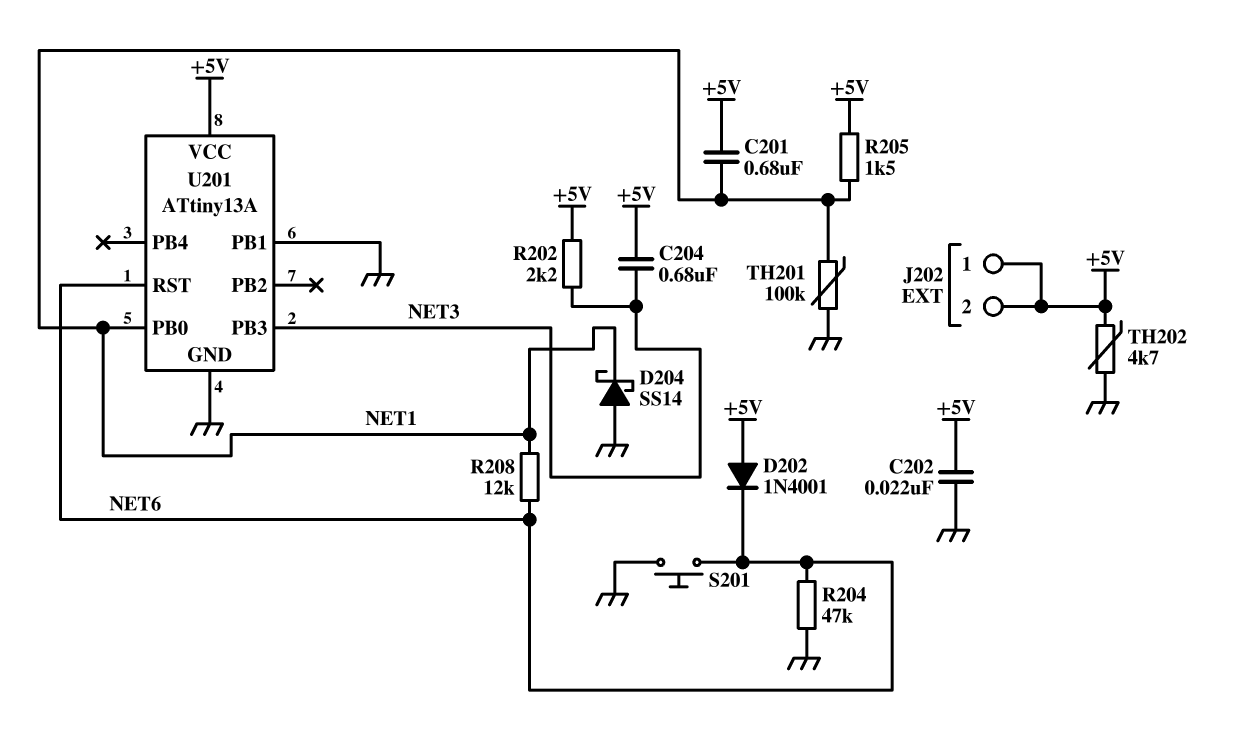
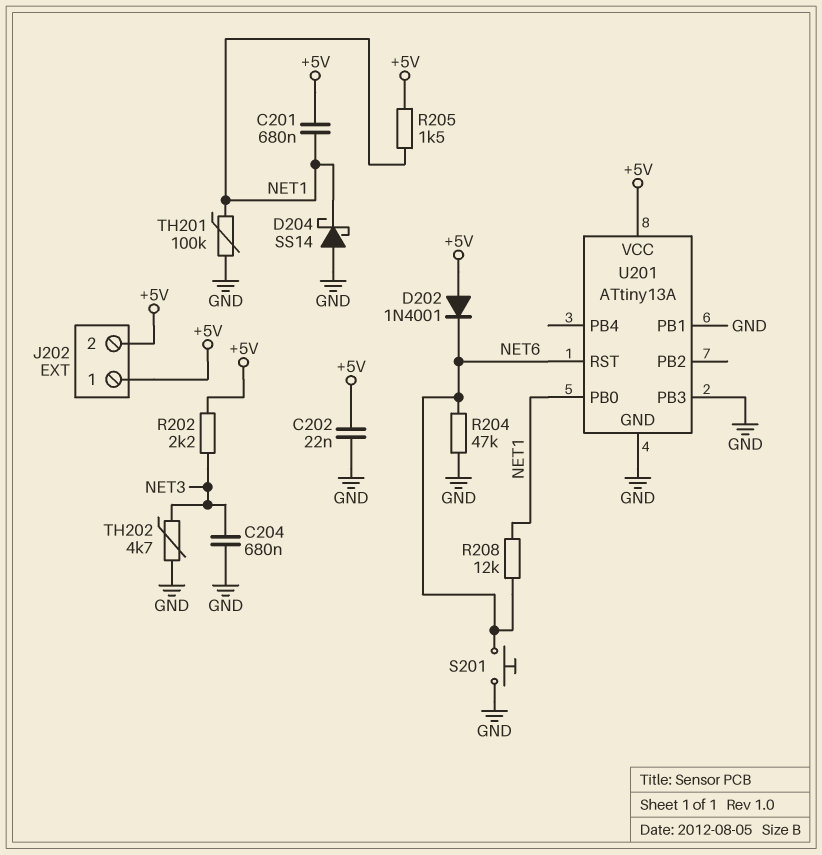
C204: 680nF (+5V, NET3) -> 680nF (GND, NET3)
TH202: 4.7k (+5V, GND) -> 4.7k (GND, NET3)
U201 pin PB3: NET3 -> GND

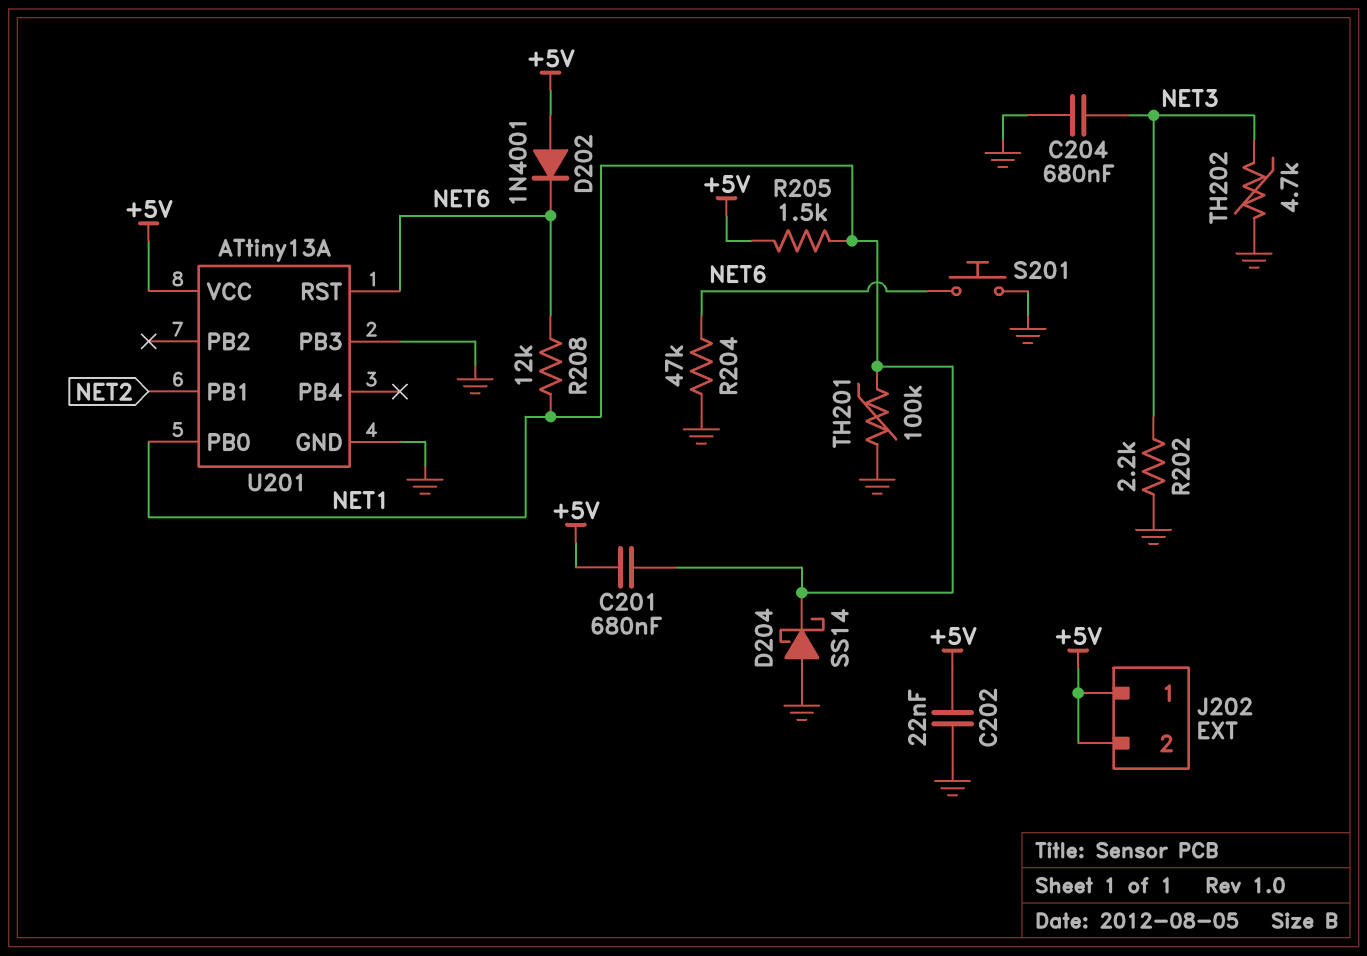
R202: 2.2k (+5V, NET3) -> 2.2k (GND, NET3)
U201 pin PB1: GND -> NET2

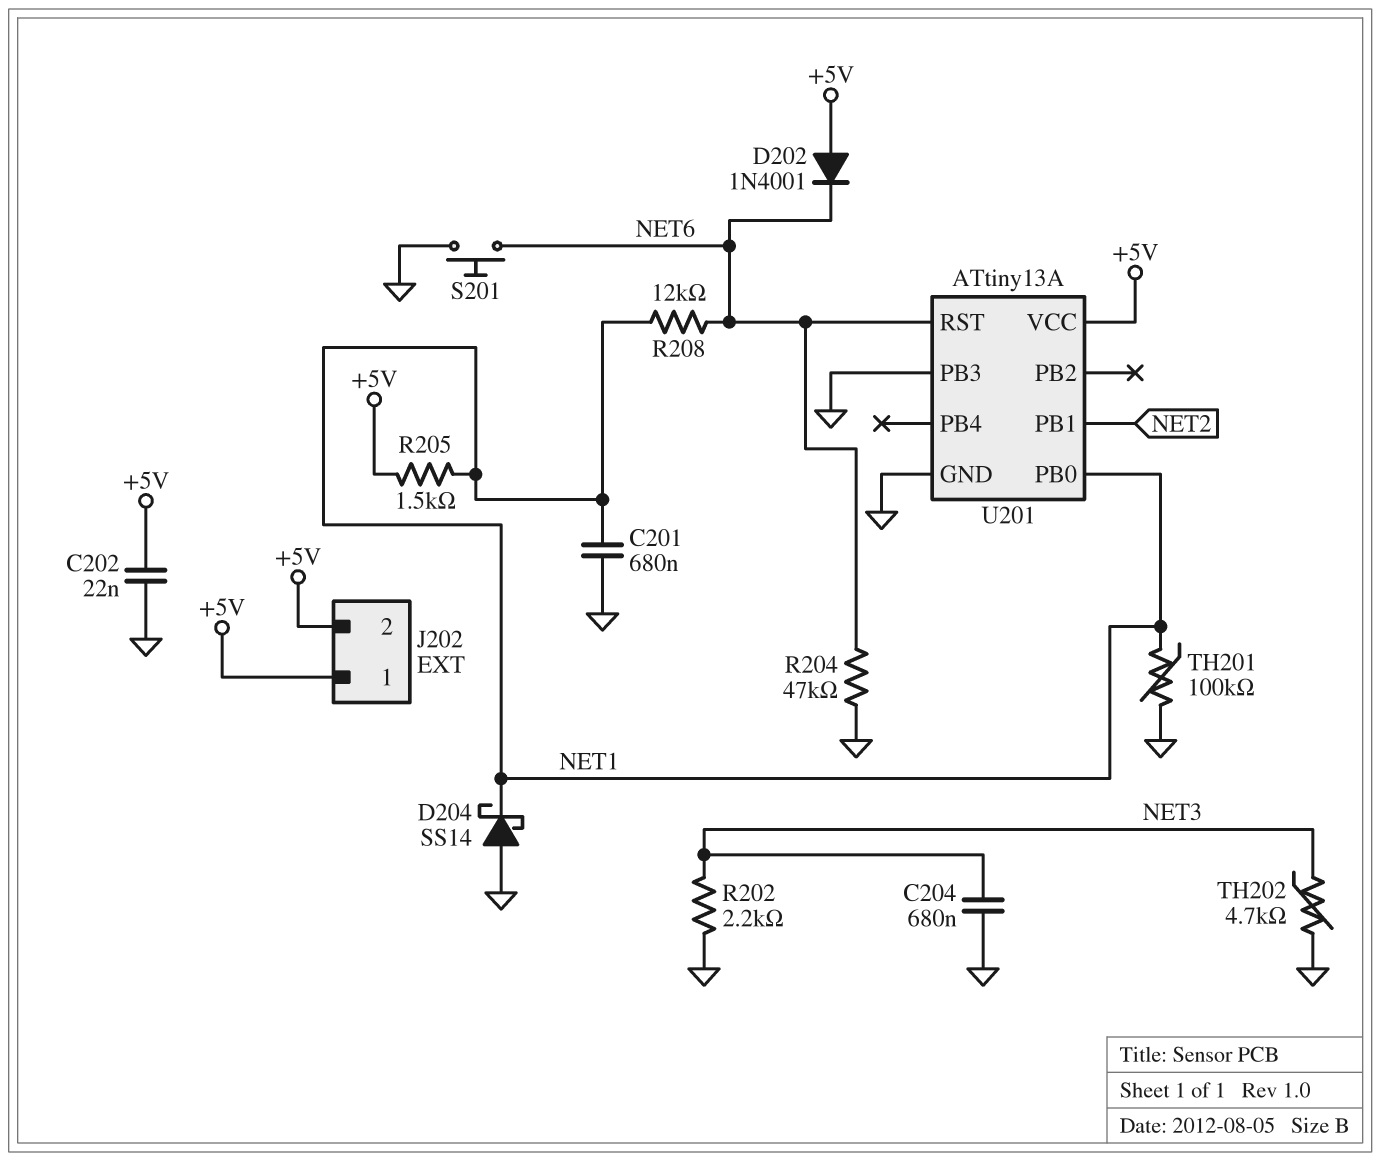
C201: 680nF (+5V, NET1) -> 680nF (GND, NET1)

